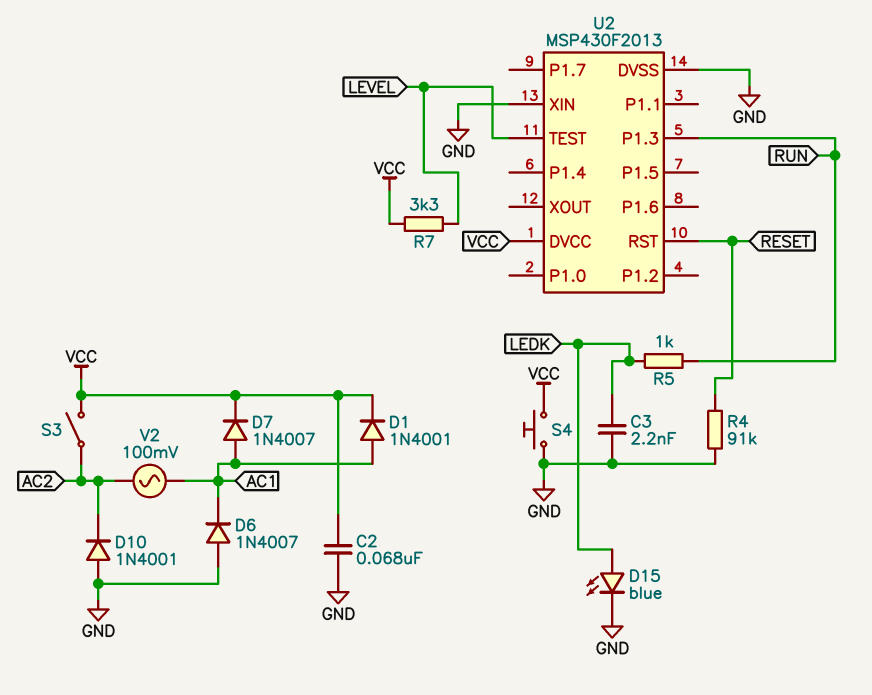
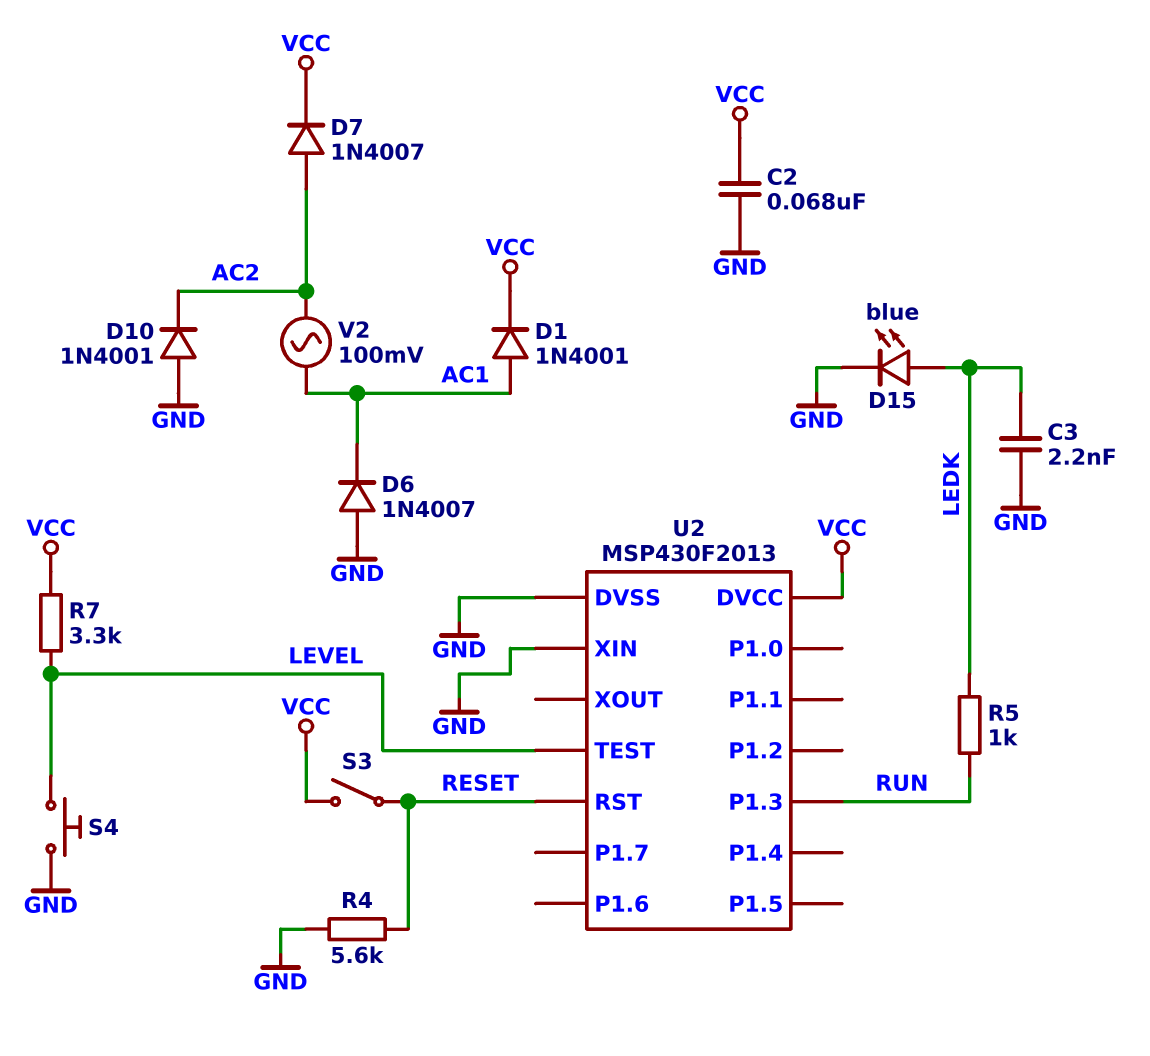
D7: diode 1N4007 (A AC1, K VCC) -> diode 1N4007 (A AC2, K VCC)
R4: 91k (GND, RESET) -> 5.6k (GND, RESET)
S3: switch (AC2, VCC) -> switch (RESET, VCC)
S4: button (GND, VCC) -> button (GND, LEVEL)

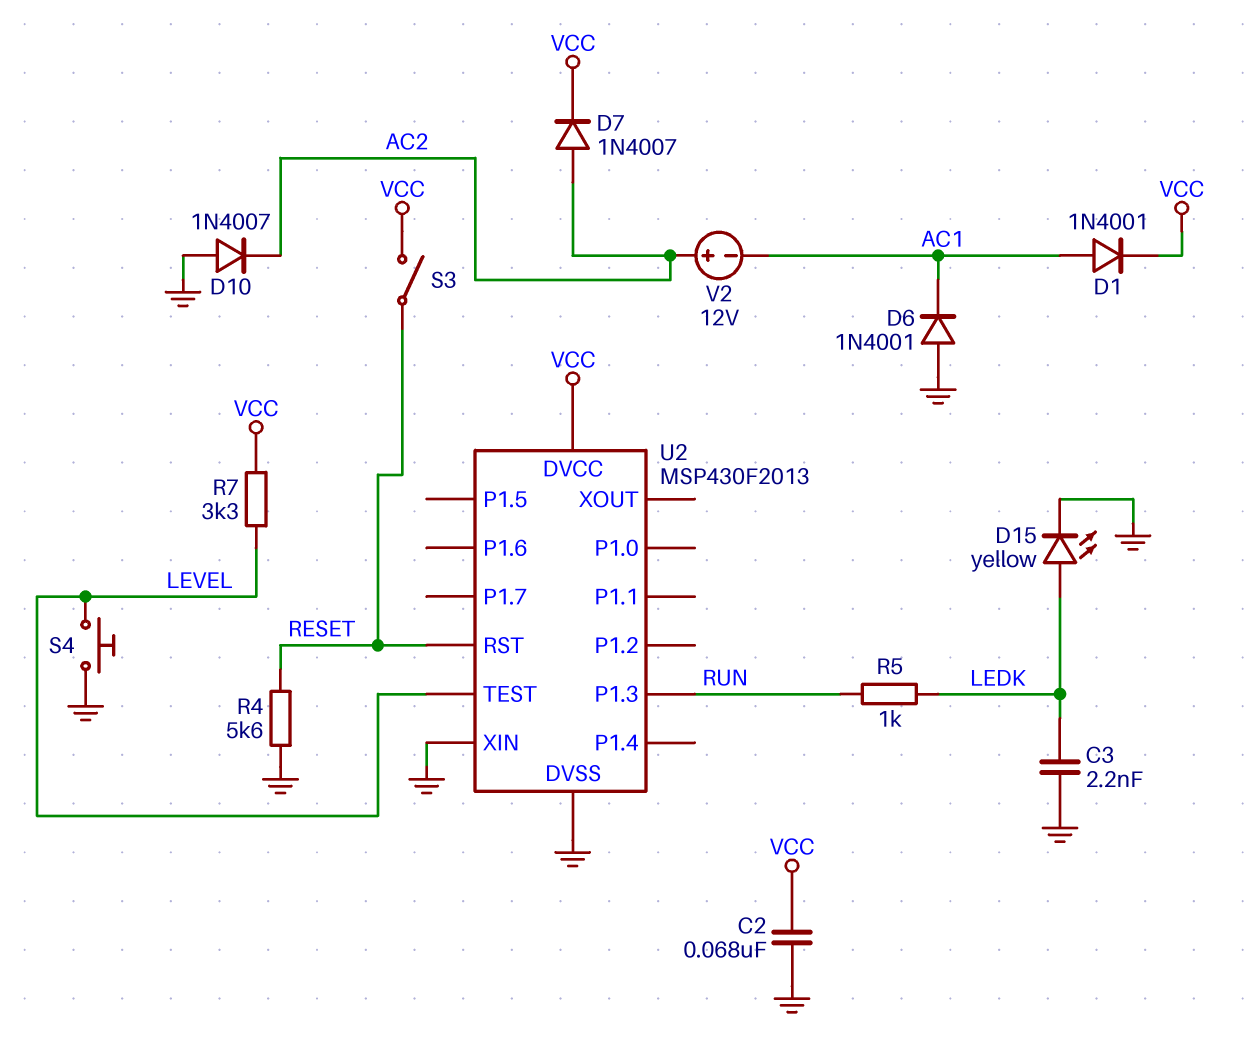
D6: diode 1N4007 (A GND, K AC1) -> diode 1N4001 (A GND, K AC1)
D10: diode 1N4001 (A GND, K AC2) -> diode 1N4007 (A GND, K AC2)
D15: LED blue (A LEDK, K GND) -> LED yellow (A LEDK, K GND)
V2: AC 100mV (AC1, AC2) -> 12V (plus AC2, minus AC1)

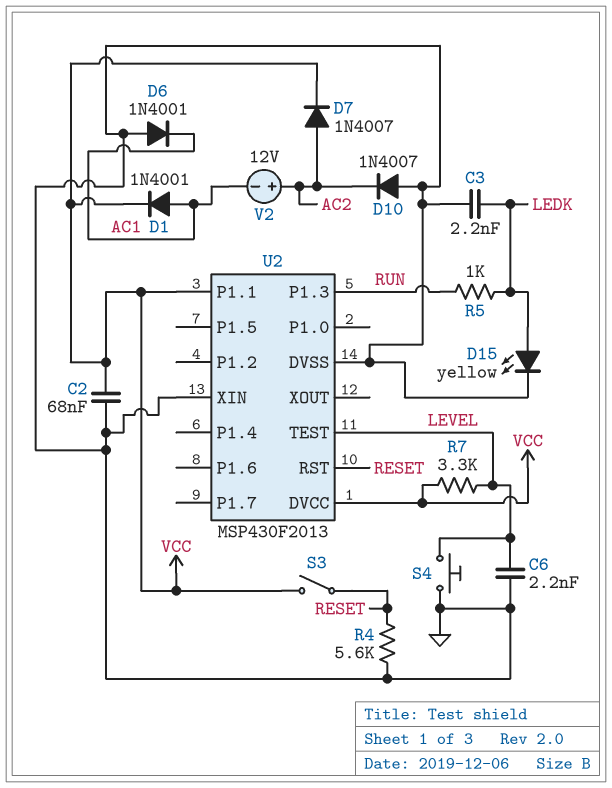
C6: none -> 2.2nF (GND, LEVEL)
U2 pin P1.1: none -> VCC

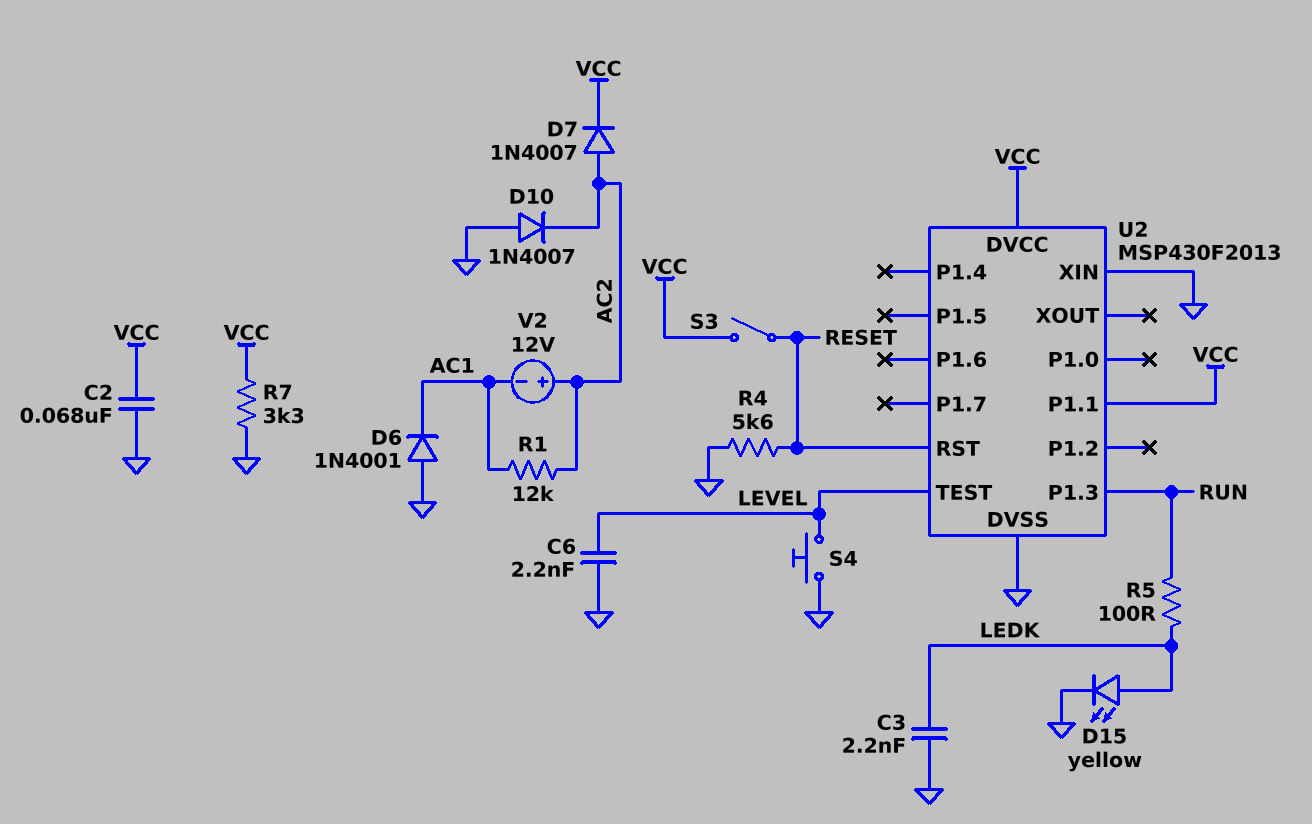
D1: diode 1N4001 (A AC1, K VCC) -> none
R1: none -> 12k (AC1, AC2)
R5: 1k (LEDK, RUN) -> 100 (LEDK, RUN)
R7: 3.3k (LEVEL, VCC) -> 3.3k (GND, VCC)

